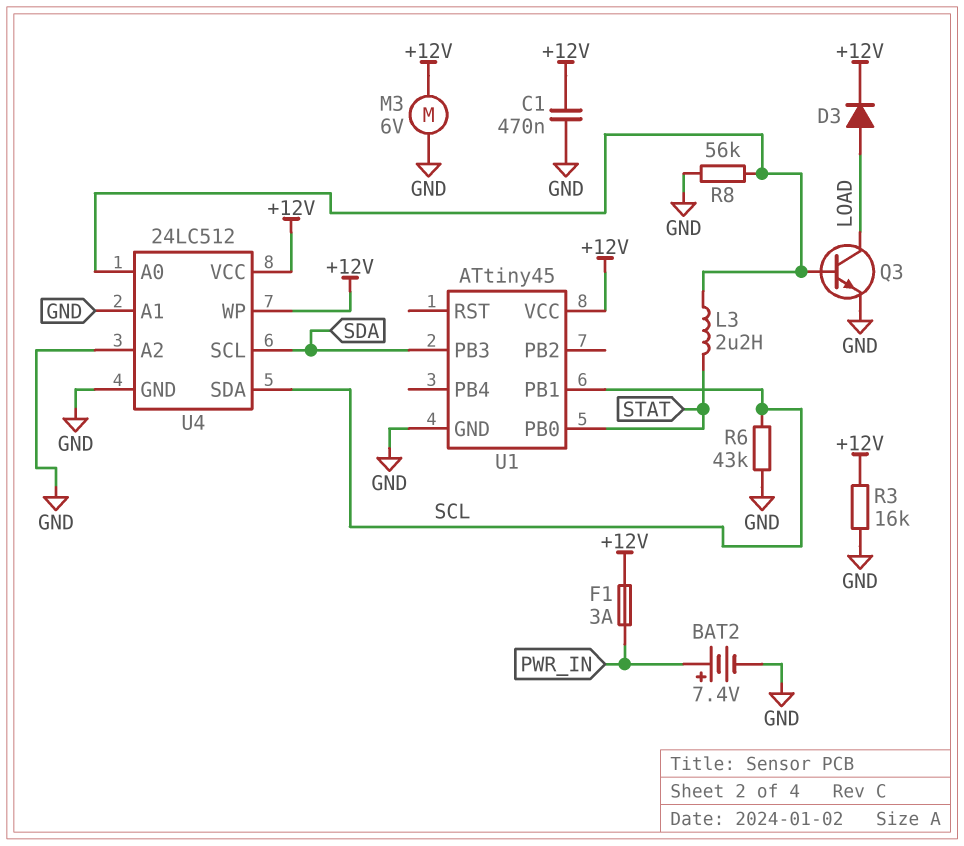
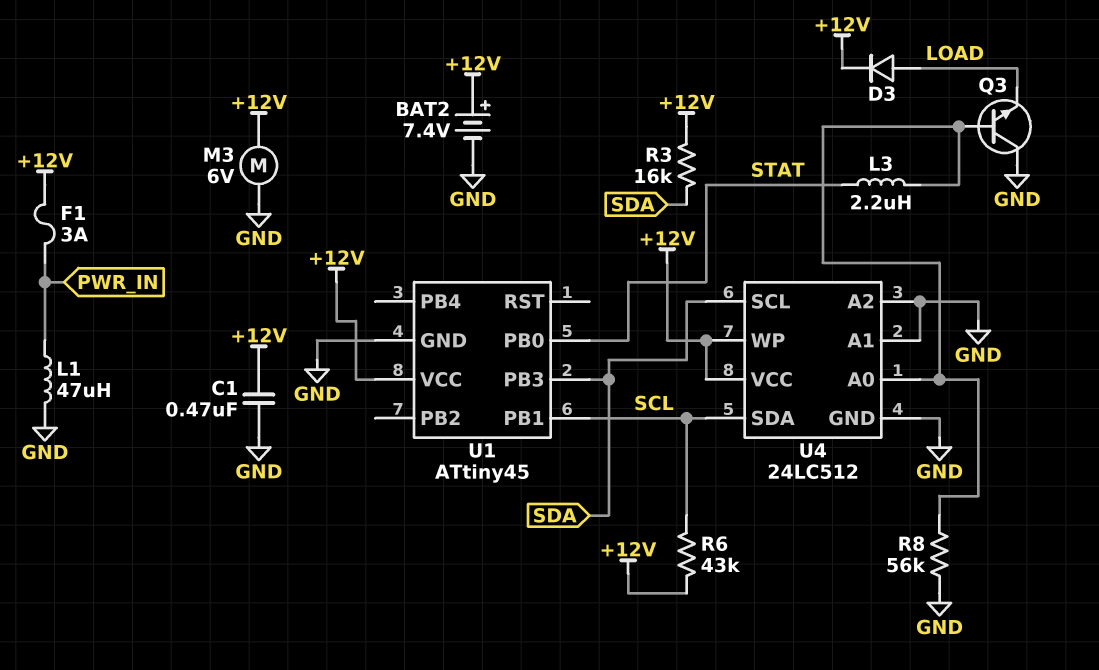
BAT2: 7.4V (plus PWR_IN, minus GND) -> 7.4V (plus +12V, minus GND)
L1: none -> 47uH (GND, PWR_IN)
Q3: NPN (B U4/A0, C LOAD, E GND) -> NPN (B U4/A0, C GND, E LOAD)
R3: 16k (+12V, GND) -> 16k (+12V, SDA)
R6: 43k (GND, SCL) -> 43k (+12V, SCL)

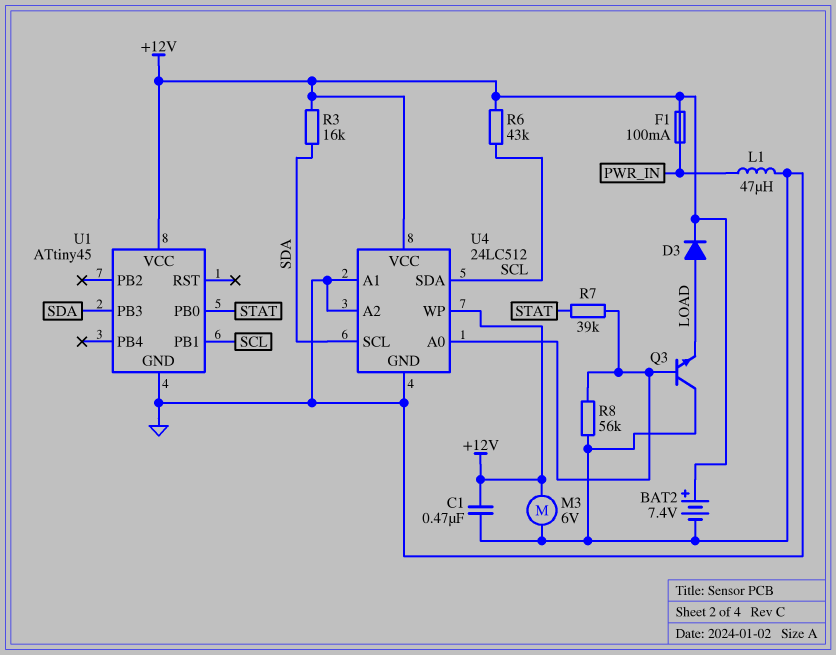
F1: 3A (+12V, PWR_IN) -> 100mA (+12V, PWR_IN)
L3: 2.2uH (STAT, U4/A0) -> none
R7: none -> 39k (STAT, U4/A0)

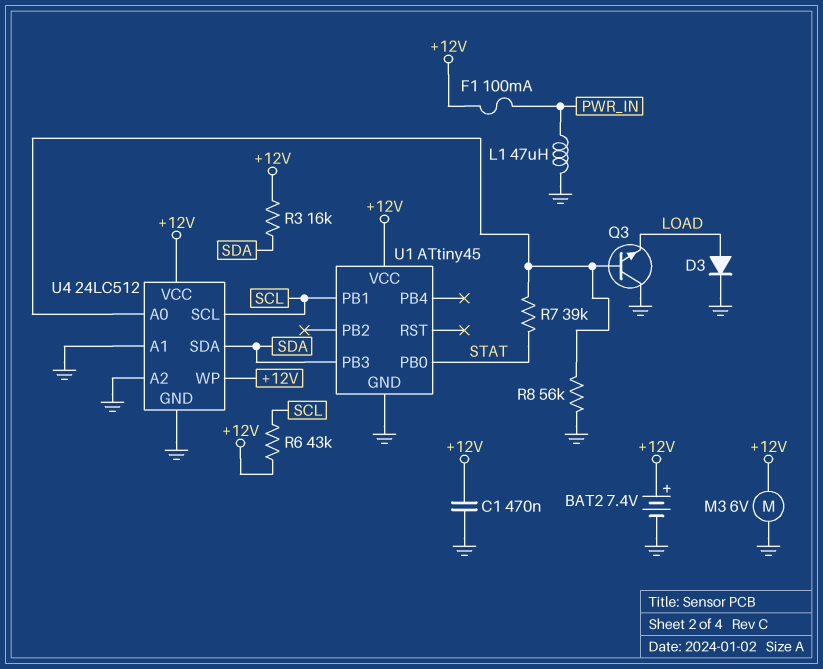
D3: diode (A LOAD, K +12V) -> diode (A LOAD, K GND)
U4 pin SCL: SDA -> SCL
U4 pin SDA: SCL -> SDA

